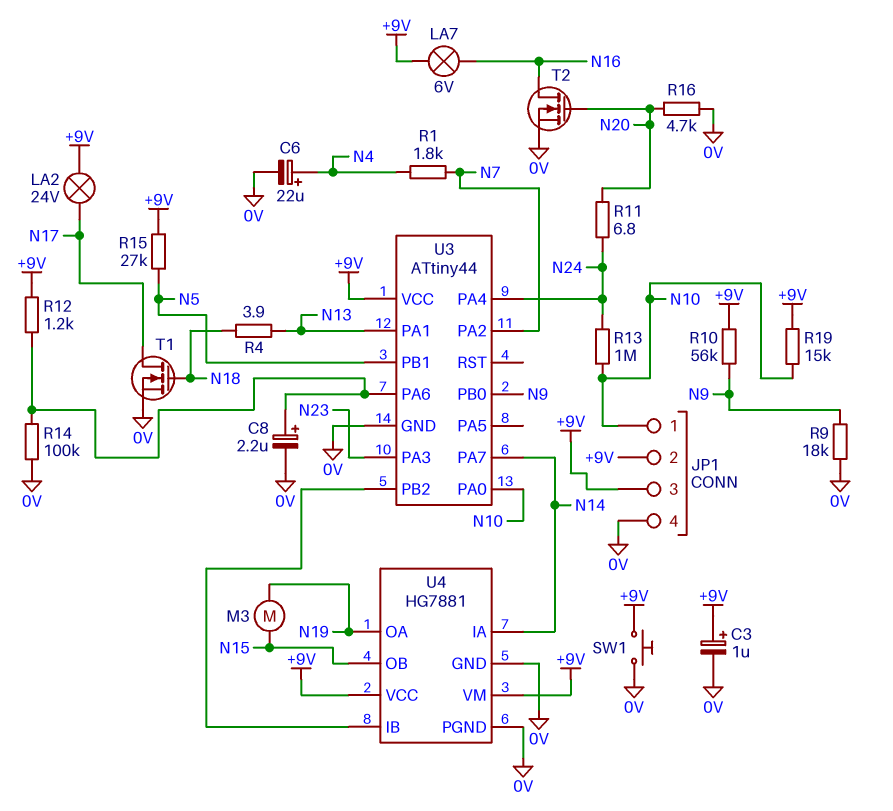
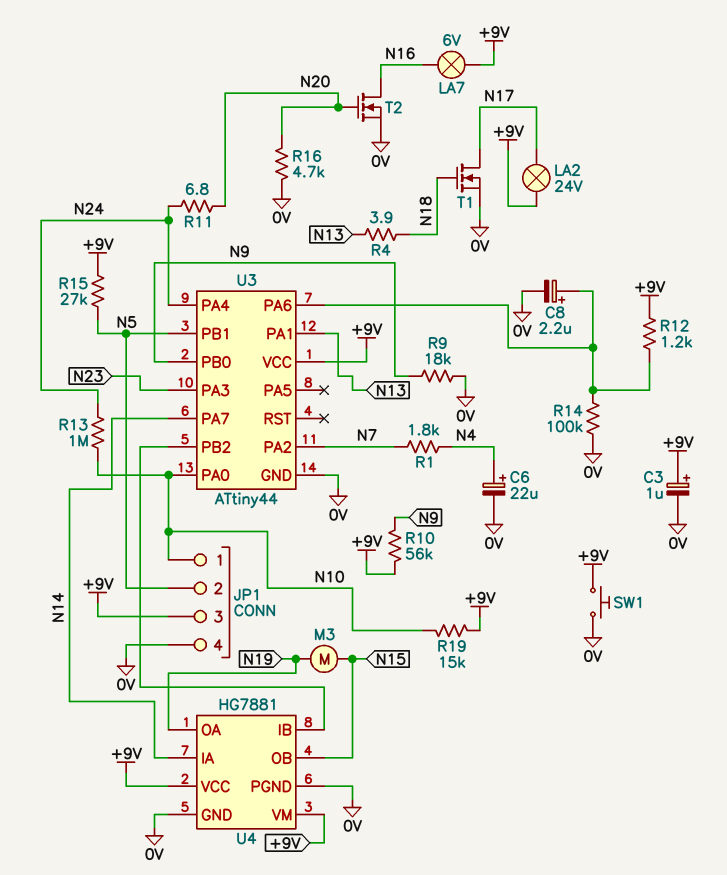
JP1 pin 2: +9V -> N5

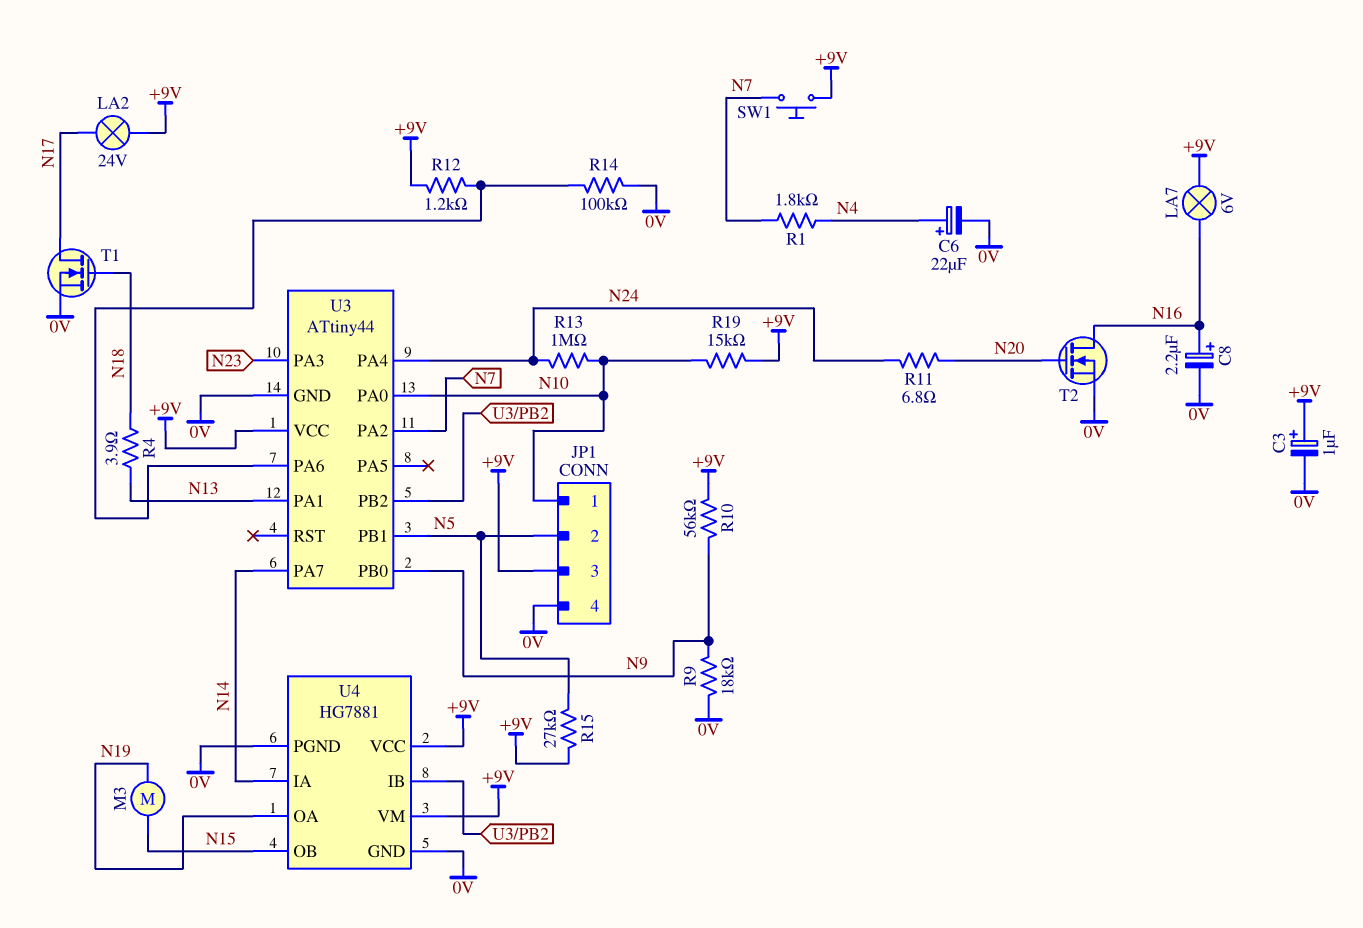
C8: 2.2uF (plus U3/PA6, minus 0V) -> 2.2uF (plus N16, minus 0V)
R16: 4.7k (0V, N20) -> none
SW1: button (+9V, 0V) -> button (+9V, N7)

